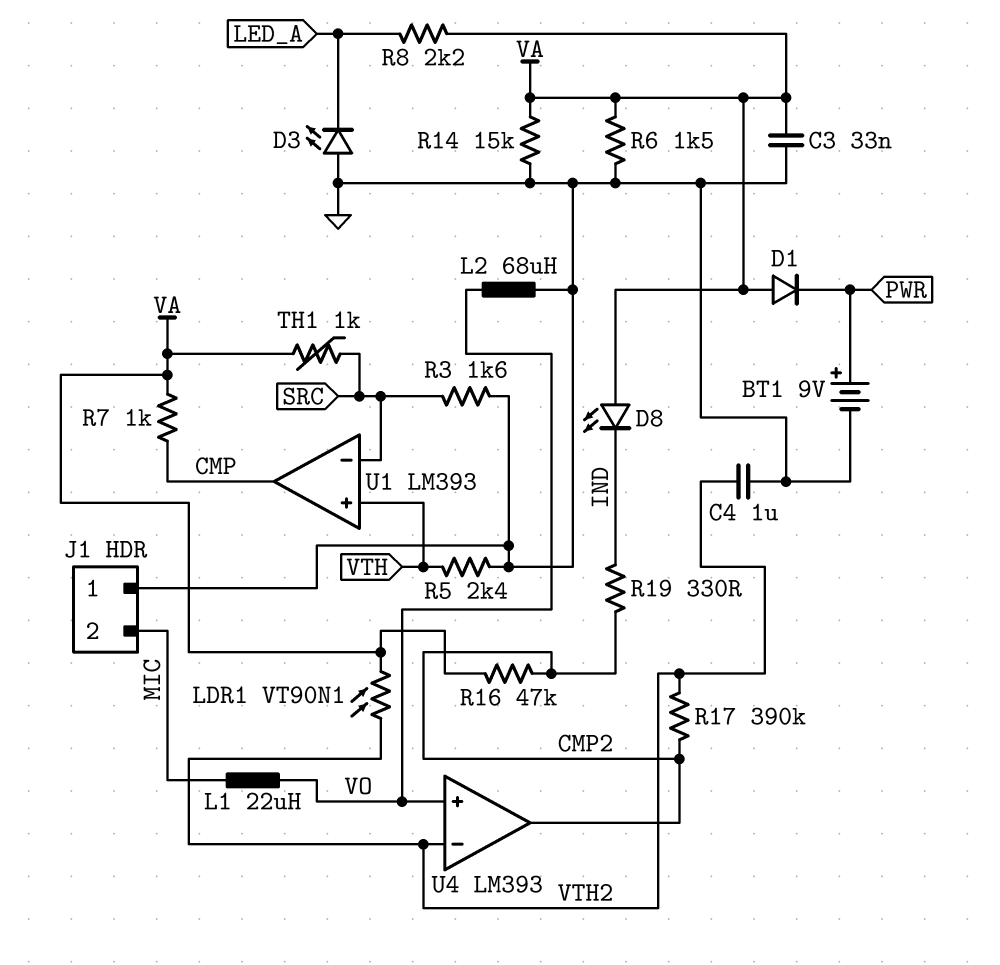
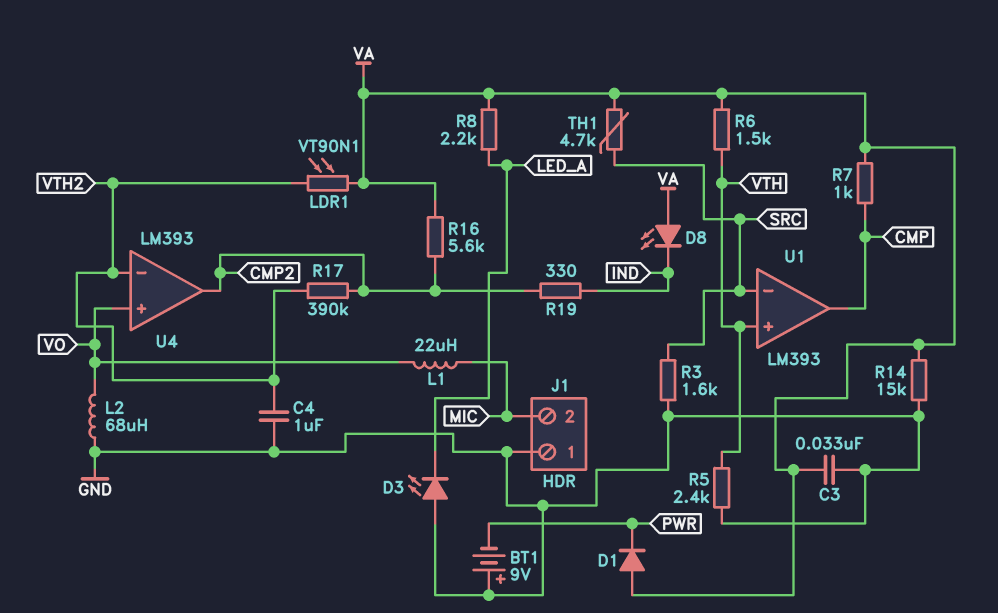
BT1: 9V (plus PWR, minus GND) -> 9V (plus GND, minus PWR)
R6: 1.5k (GND, VA) -> 1.5k (VA, VTH)
R16: 47k (CMP2, VA) -> 5.6k (CMP2, VA)
TH1: 1k (SRC, VA) -> 4.7k (SRC, VA)

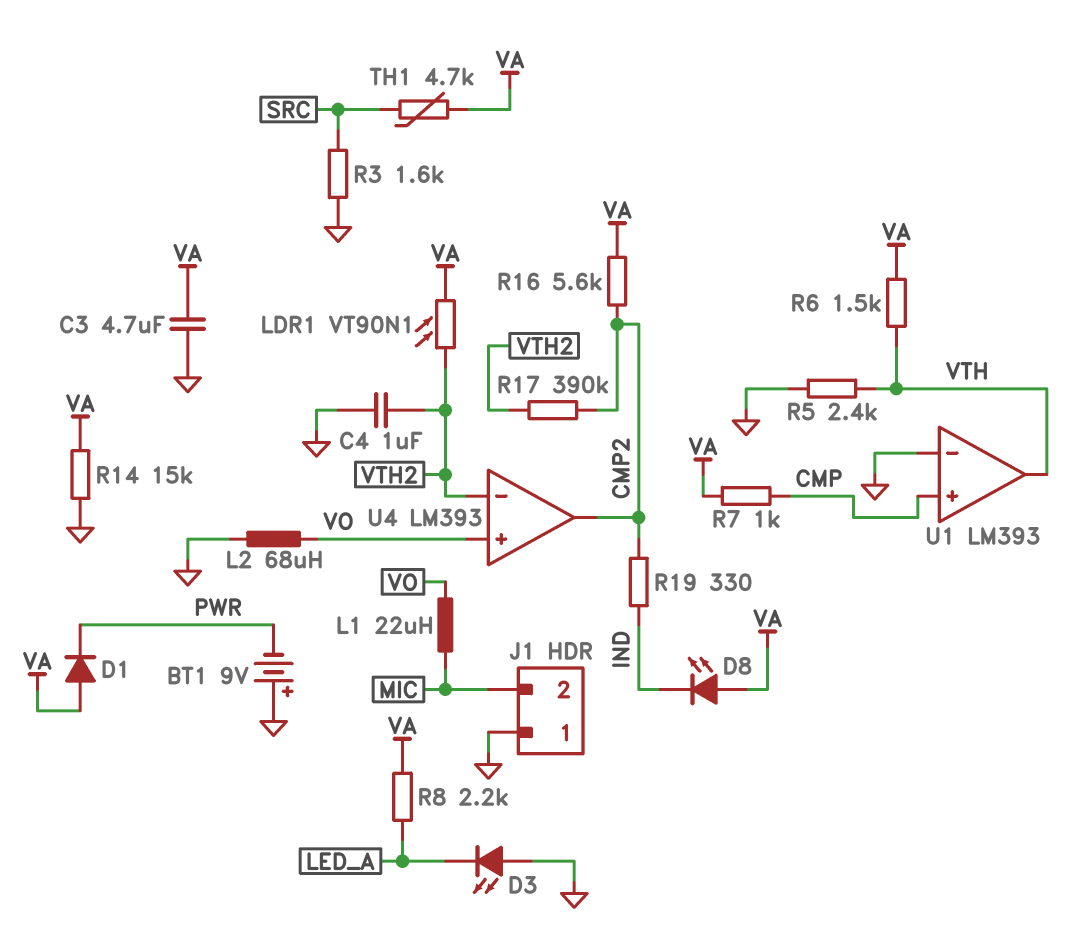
C3: 33nF (GND, VA) -> 4.7uF (GND, VA)
U1 pin in+: VTH -> CMP
U1 pin in-: SRC -> GND
U1 pin out: CMP -> VTH

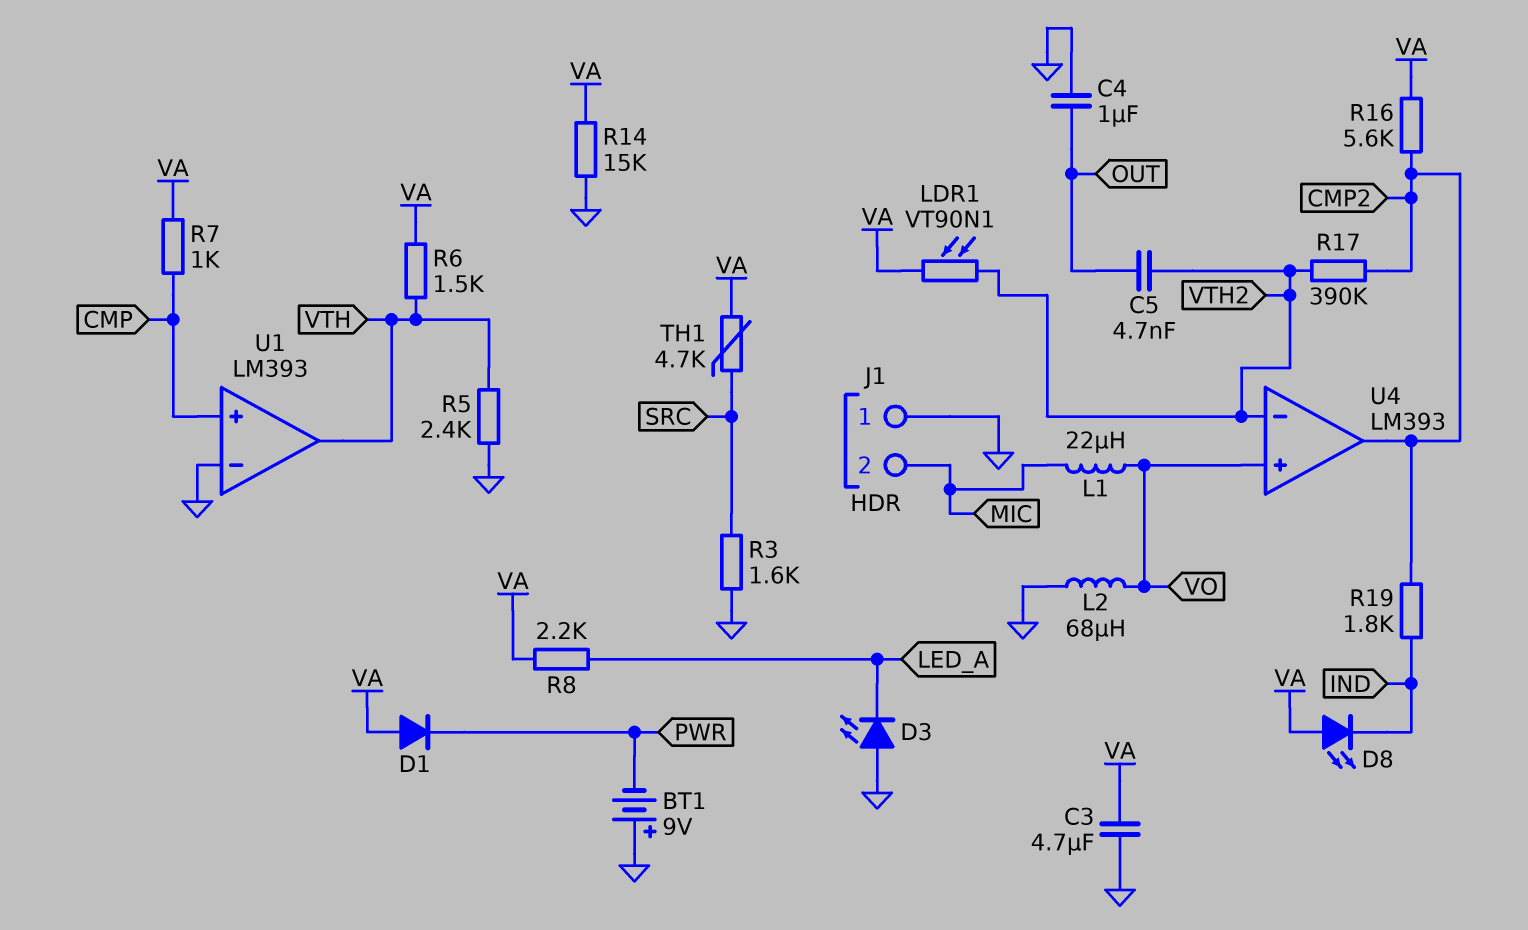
C4: 1uF (GND, VTH2) -> 1uF (GND, OUT)
C5: none -> 4.7nF (OUT, VTH2)
R19: 330 (CMP2, IND) -> 1.8k (CMP2, IND)

